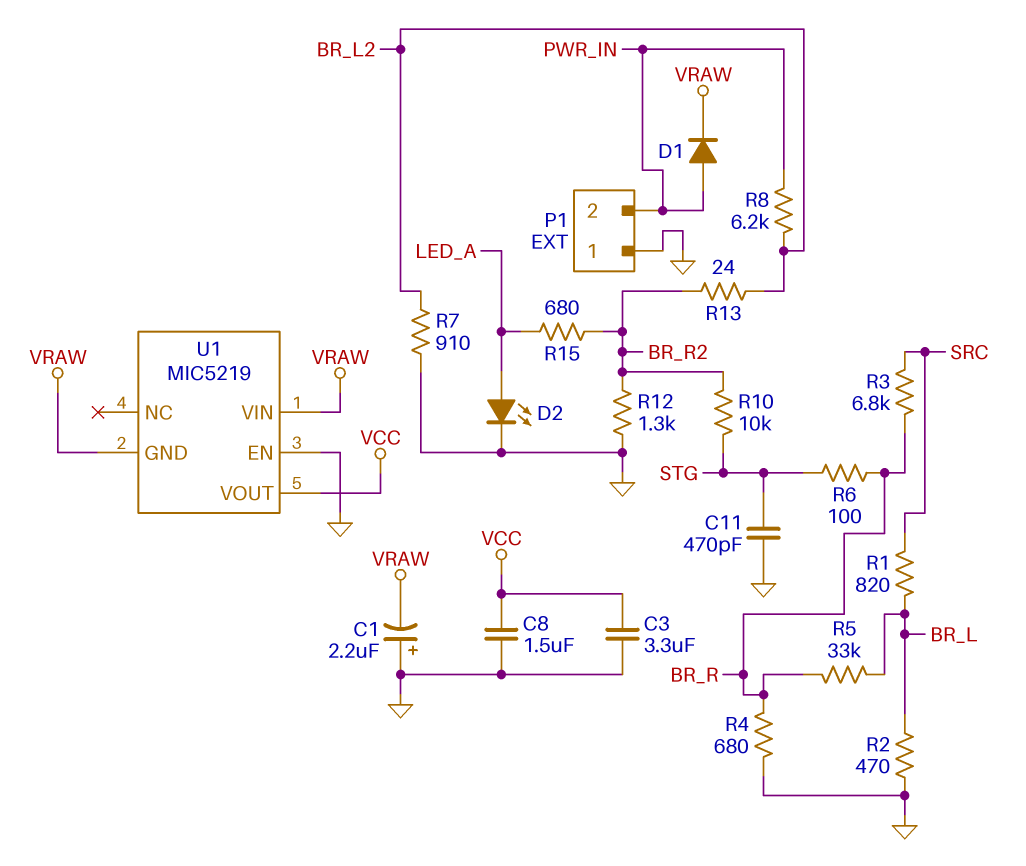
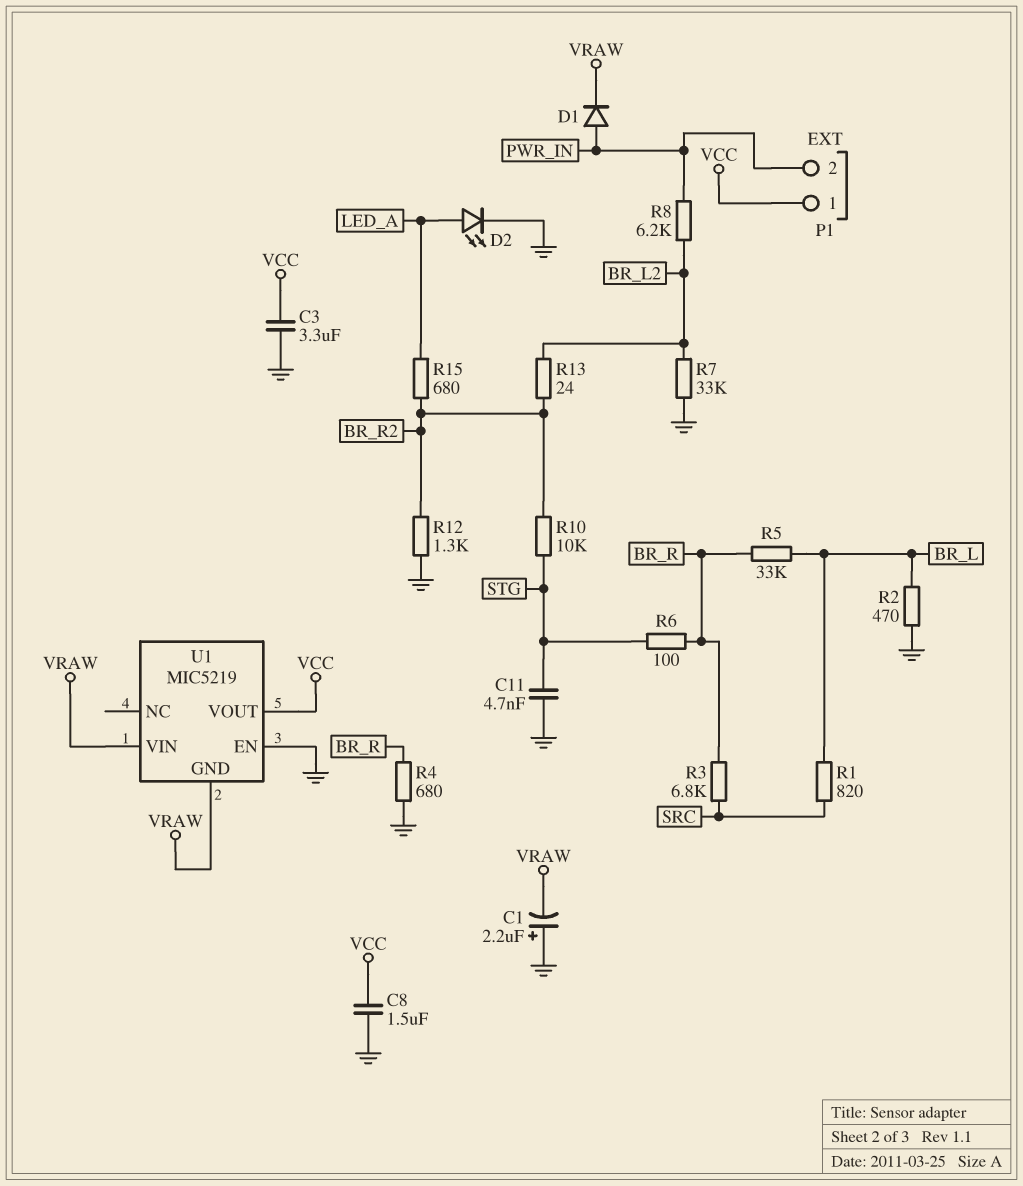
C11: 470pF (GND, STG) -> 4.7nF (GND, STG)
P1 pin 1: GND -> VCC
R7: 910 (BR_L2, GND) -> 33k (BR_L2, GND)

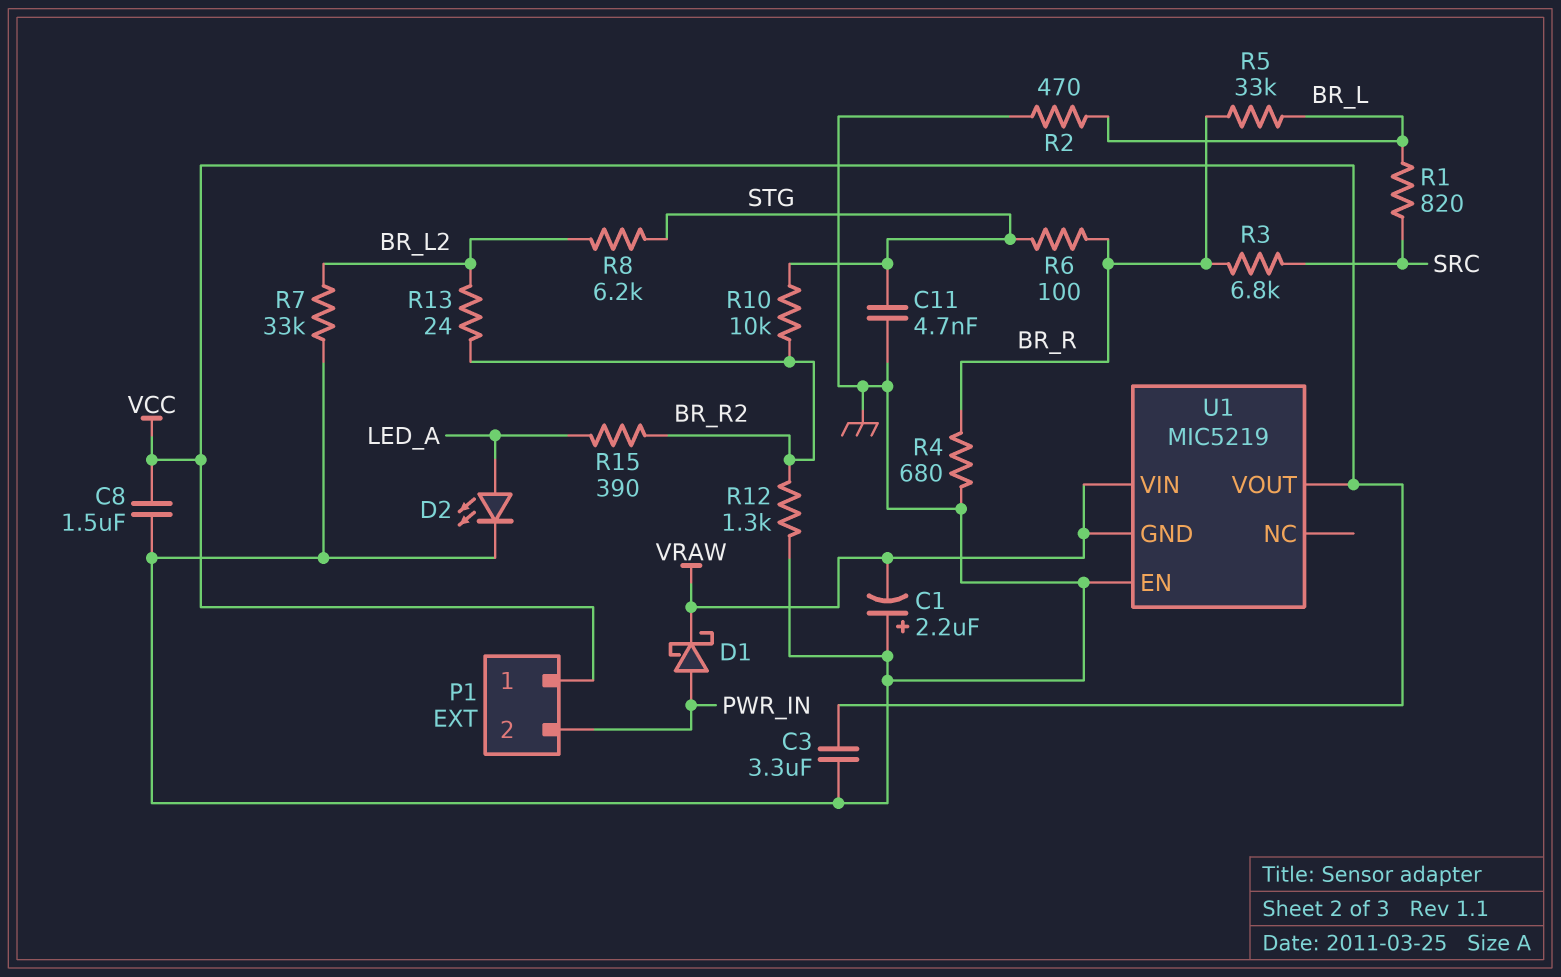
D1: diode (A PWR_IN, K VRAW) -> schottky (A PWR_IN, K VRAW)
R8: 6.2k (BR_L2, PWR_IN) -> 6.2k (BR_L2, STG)
R15: 680 (BR_R2, LED_A) -> 390 (BR_R2, LED_A)

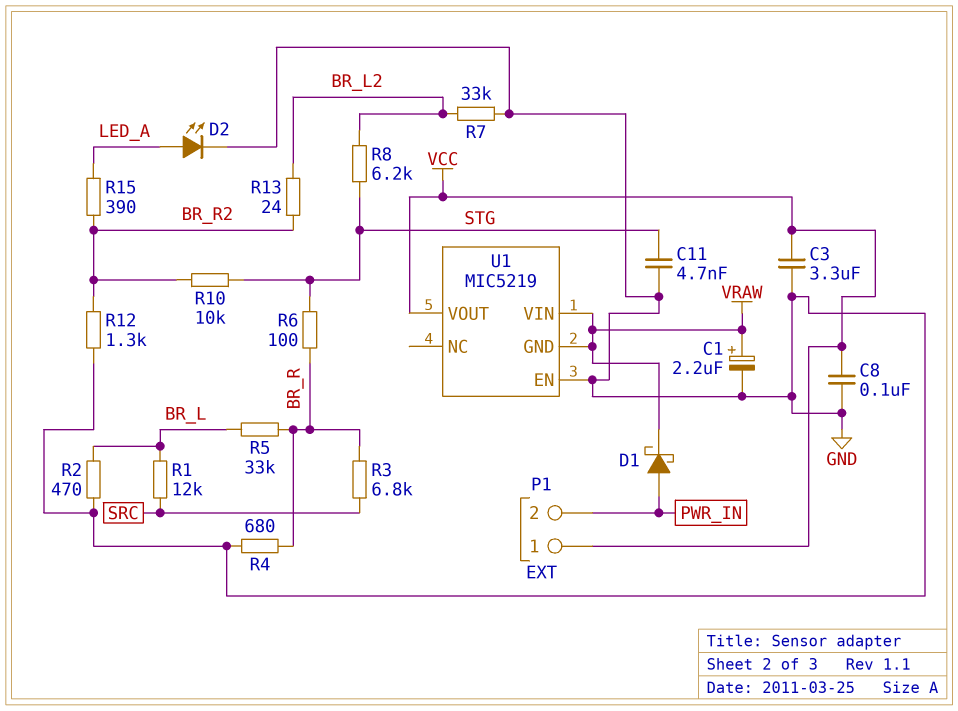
C1: 2.2uF (plus GND, minus VRAW) -> 2.2uF (plus VRAW, minus GND)
C8: 1.5uF (GND, VCC) -> 100nF (GND, VCC)
R1: 820 (BR_L, SRC) -> 12k (BR_L, SRC)

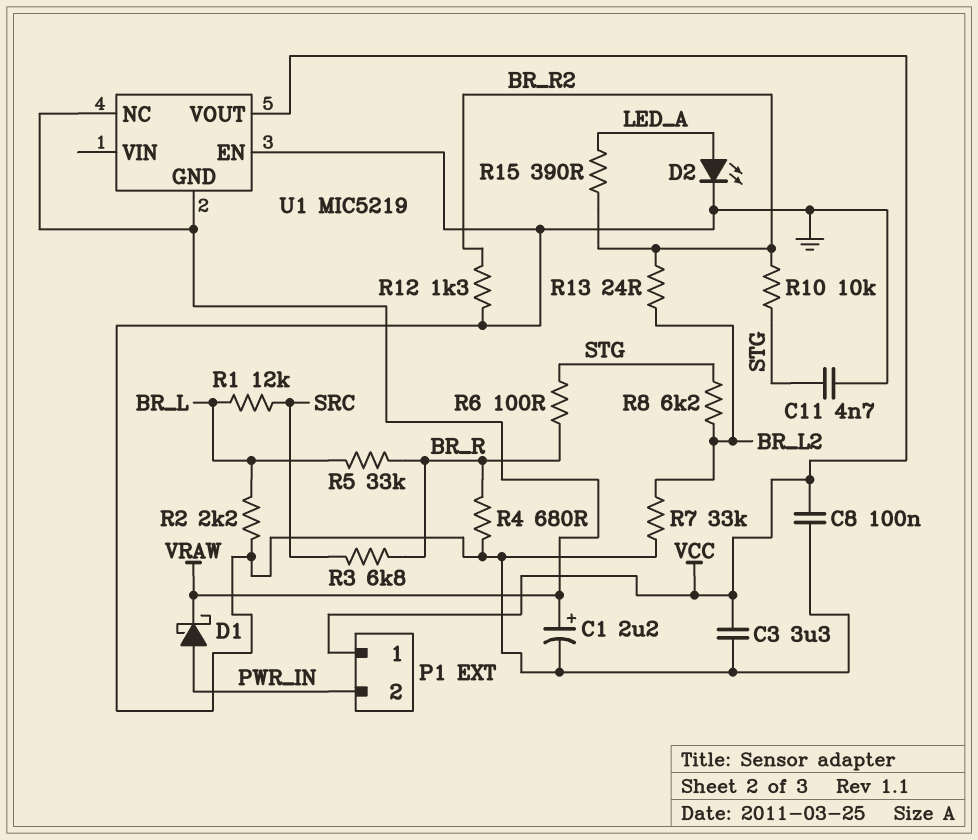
R2: 470 (BR_L, GND) -> 2.2k (BR_L, GND)
U1 pin NC: none -> VRAW
U1 pin VIN: VRAW -> none

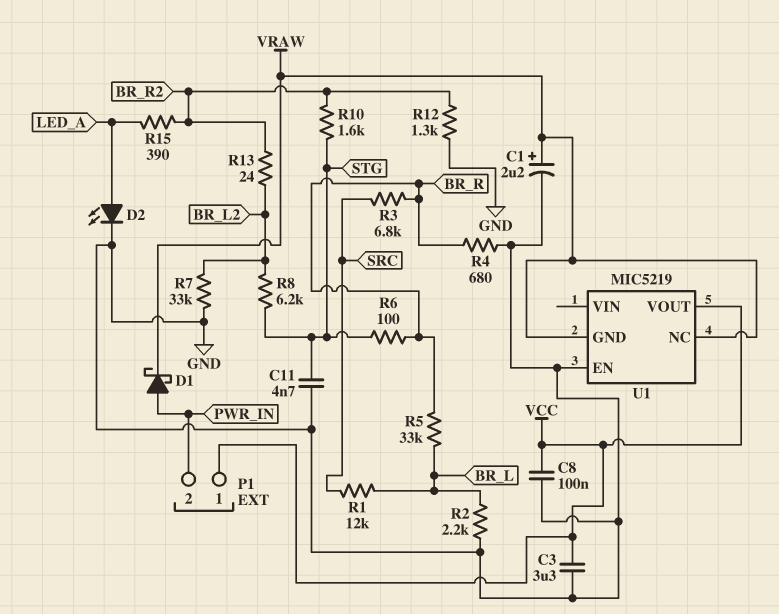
R10: 10k (BR_R2, STG) -> 1.6k (BR_R2, STG)

